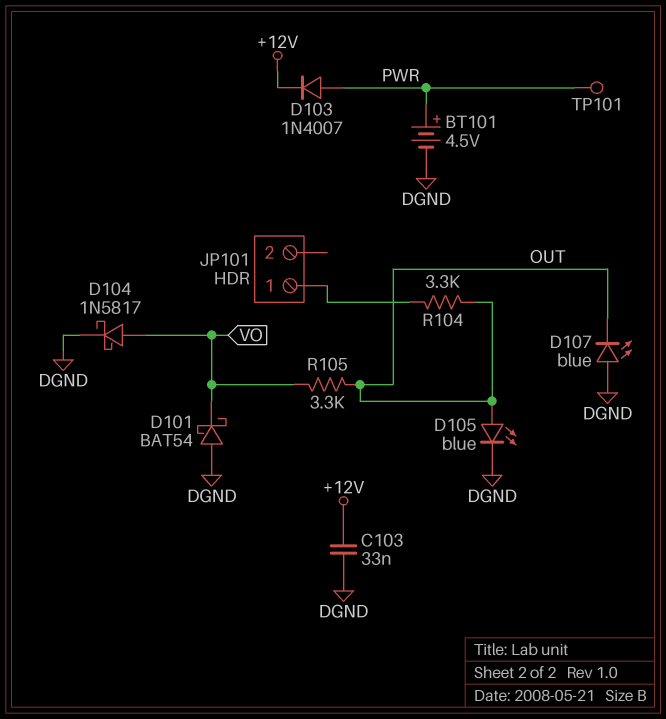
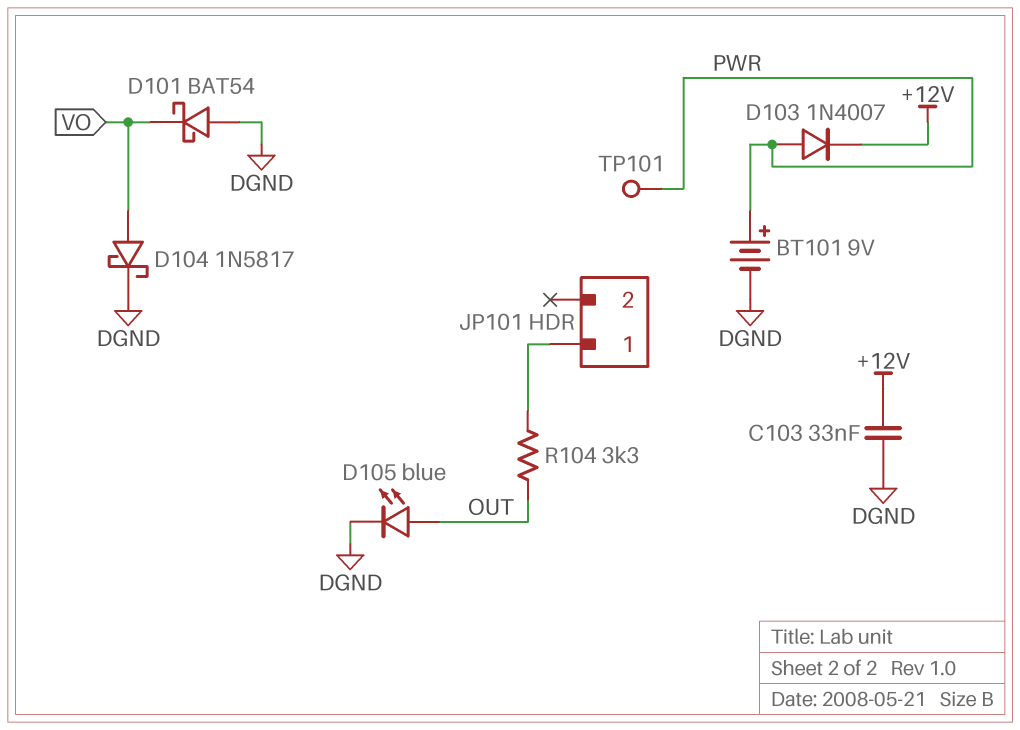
BT101: 4.5V (plus PWR, minus DGND) -> 9V (plus PWR, minus DGND)
D107: LED blue (A DGND, K OUT) -> none
R105: 3.3k (OUT, VO) -> none

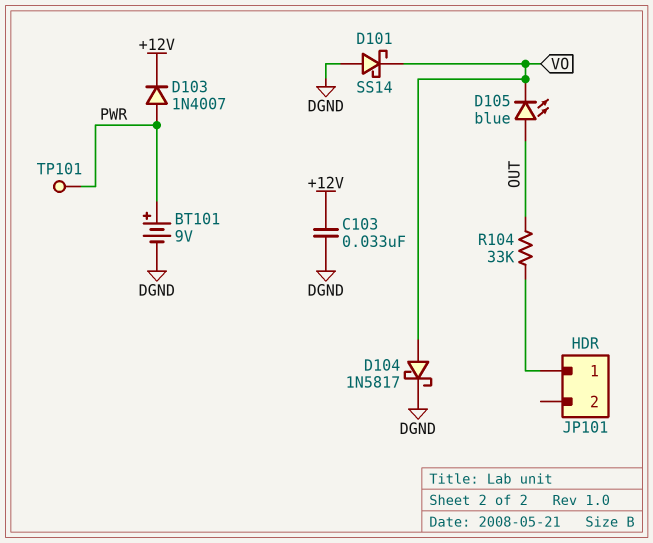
D101: schottky BAT54 (A DGND, K VO) -> schottky SS14 (A DGND, K VO)
D105: LED blue (A OUT, K DGND) -> LED blue (A OUT, K VO)
R104: 3.3k (JP101/1, OUT) -> 33k (JP101/1, OUT)

